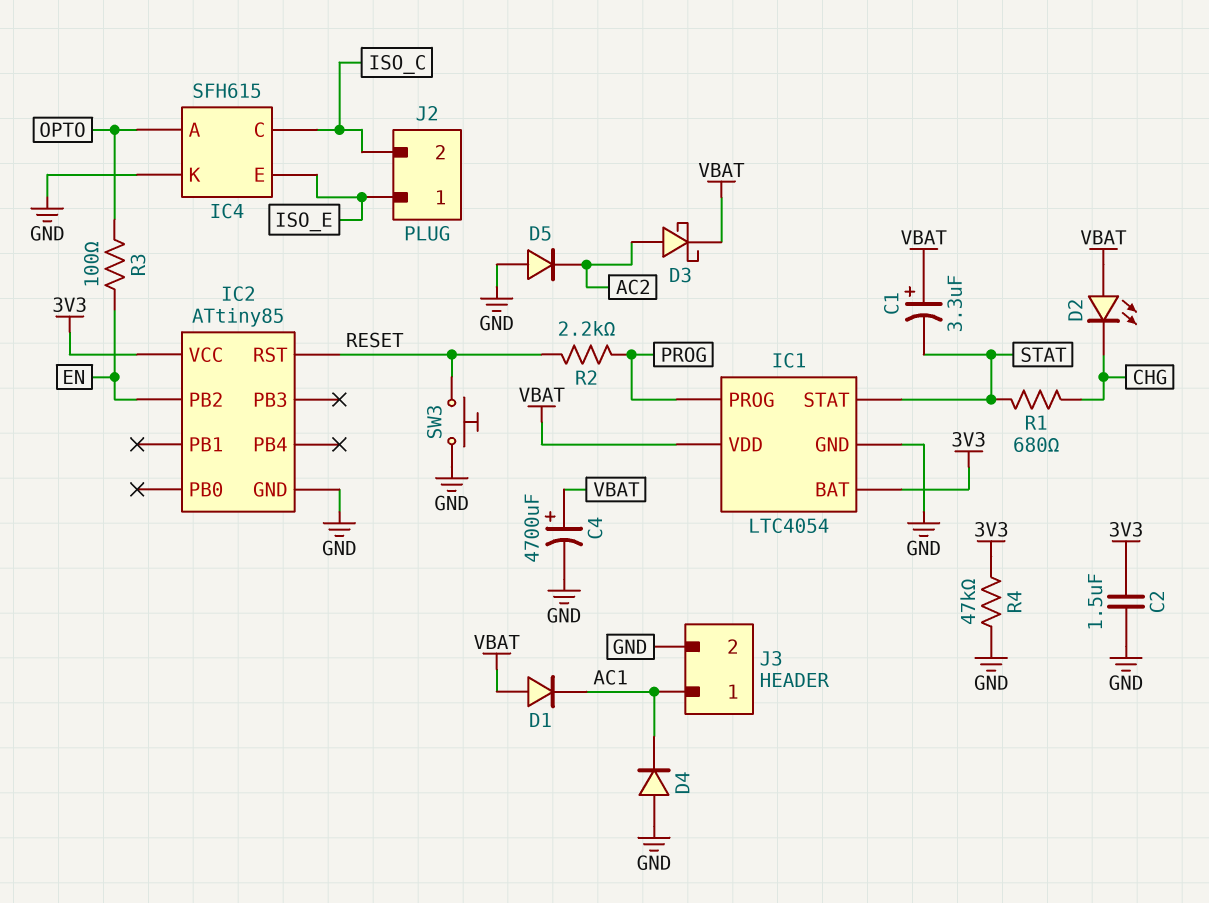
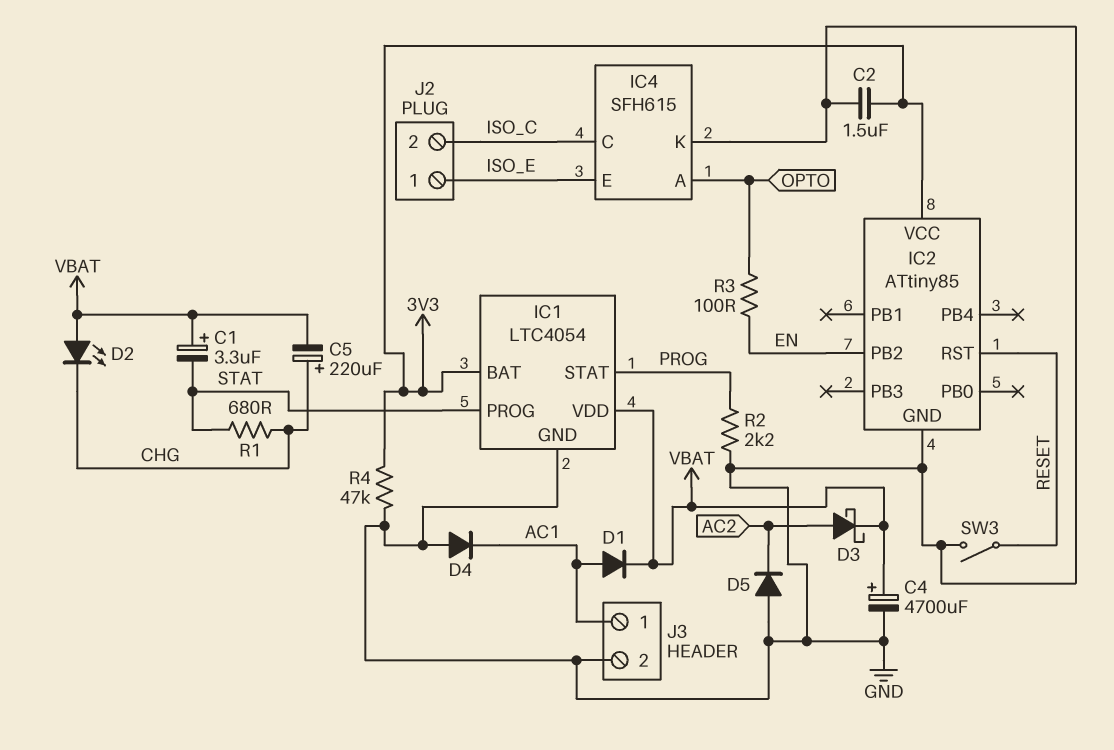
C5: none -> 220uF (plus CHG, minus VBAT)
D1: diode (A VBAT, K AC1) -> diode (A AC1, K VBAT)
IC1 pin PROG: PROG -> STAT
IC1 pin STAT: STAT -> PROG
R2: 2.2k (PROG, RESET) -> 2.2k (GND, PROG)
SW3: button (GND, RESET) -> switch (GND, RESET)

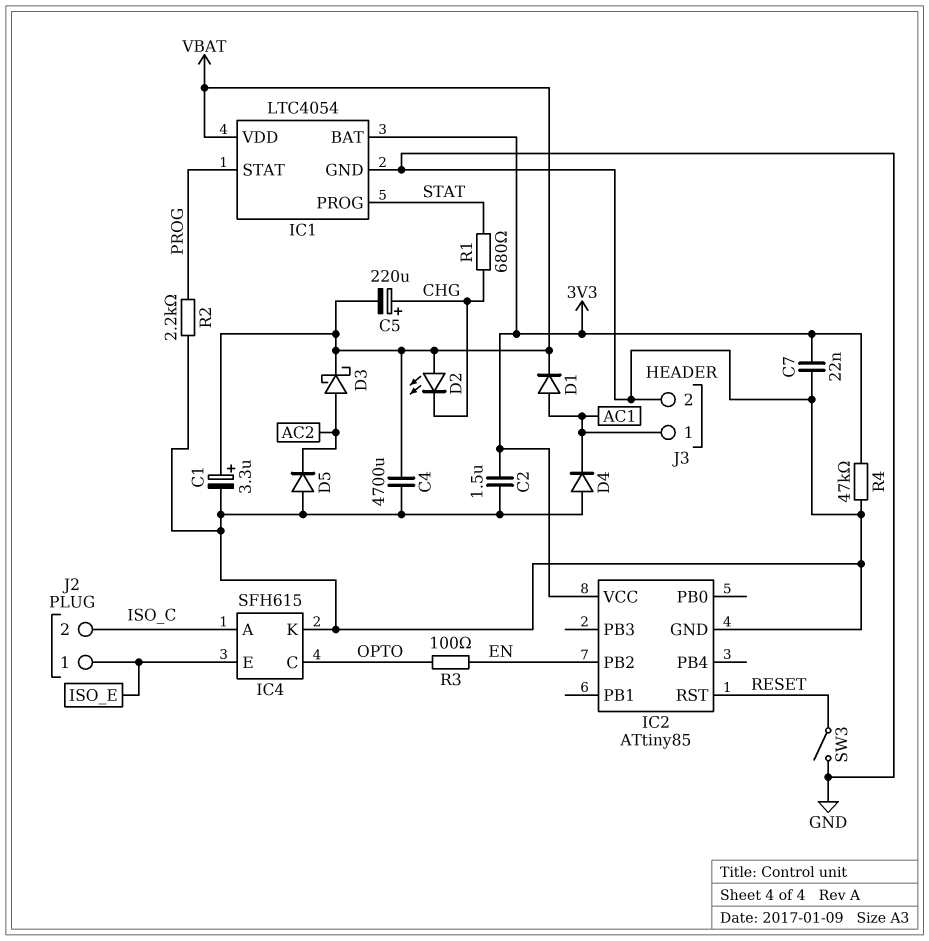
C1: 3.3uF (plus VBAT, minus STAT) -> 3.3uF (plus VBAT, minus GND)
C4: 4700uF (plus VBAT, minus GND) -> 4700uF (GND, VBAT)
C7: none -> 22nF (3V3, GND)
IC4 pin A: OPTO -> ISO_C
IC4 pin C: ISO_C -> OPTO

